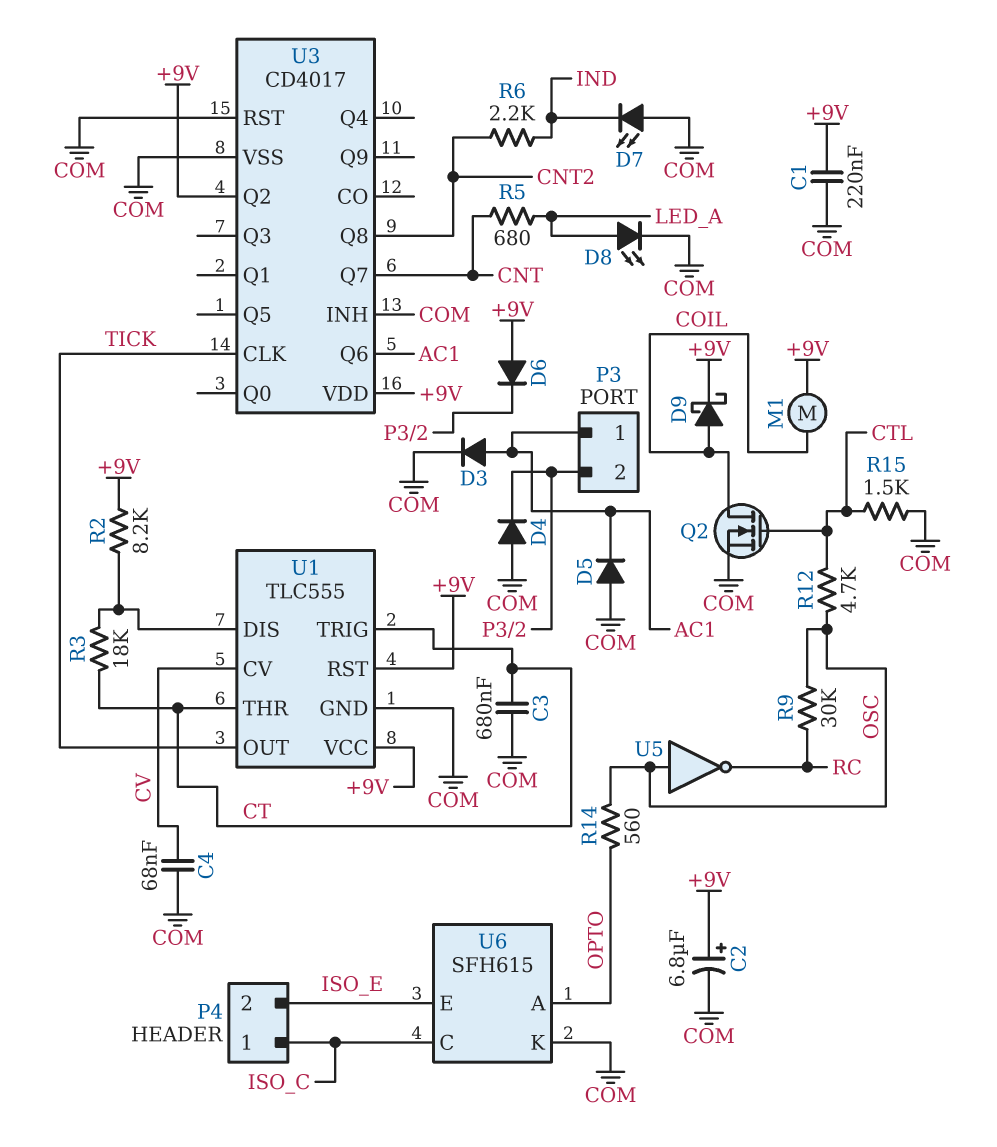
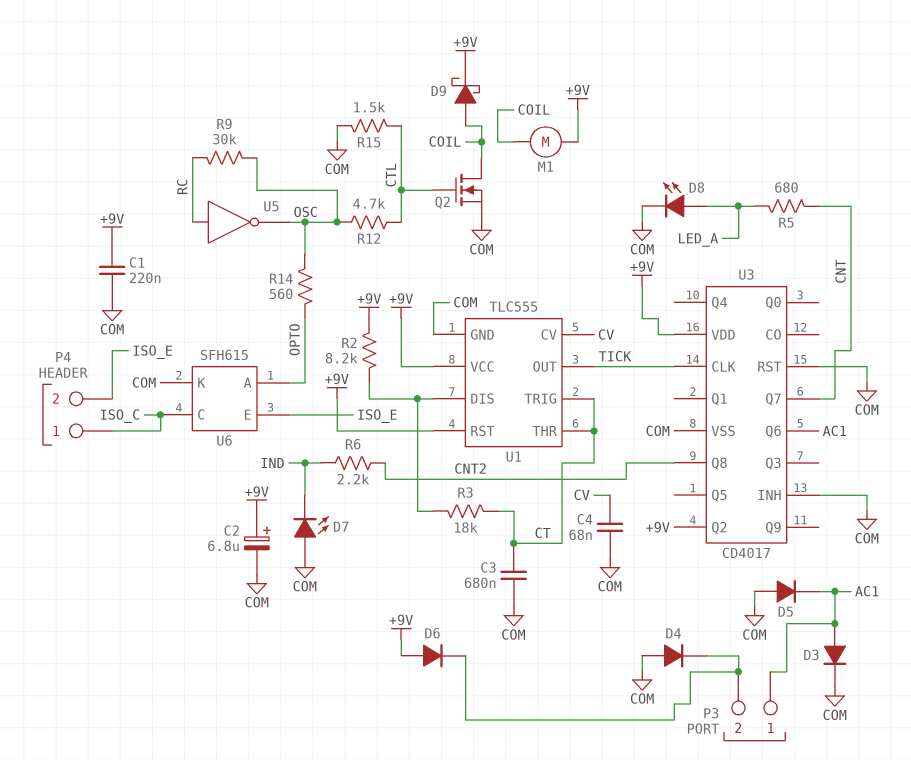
U5: NOT (in OSC, out RC) -> NOT (in RC, out OSC)

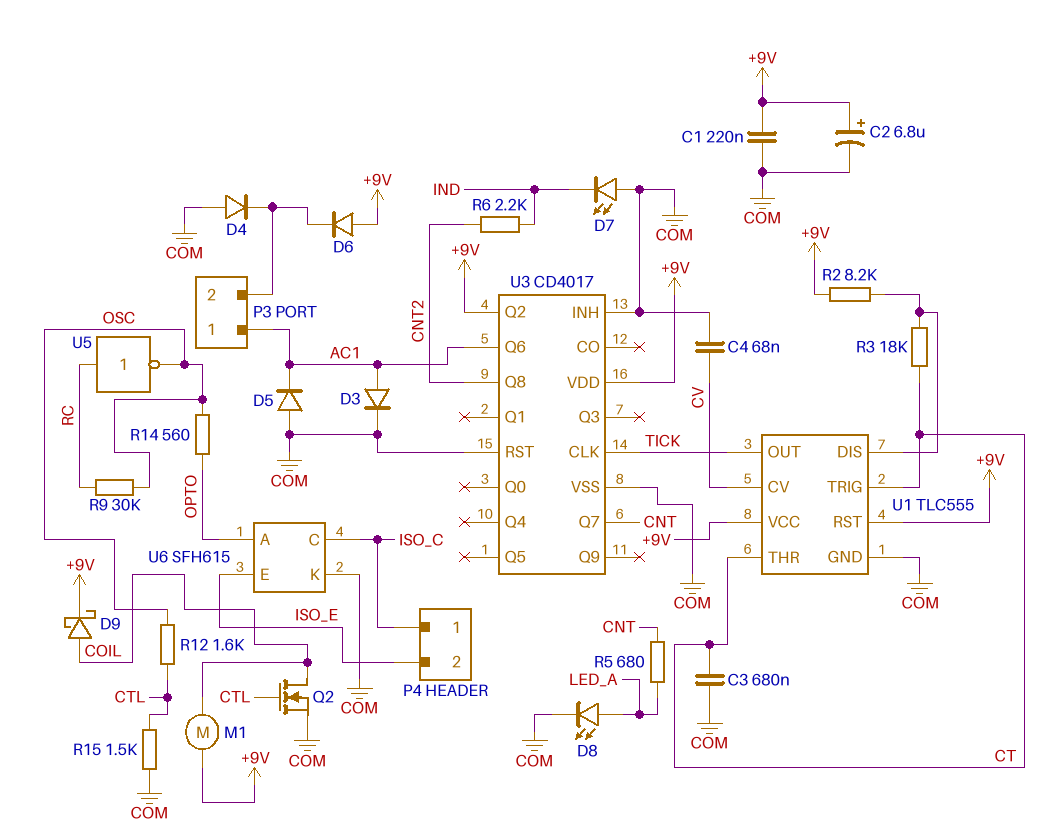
R12: 4.7k (CTL, OSC) -> 1.6k (CTL, OSC)

